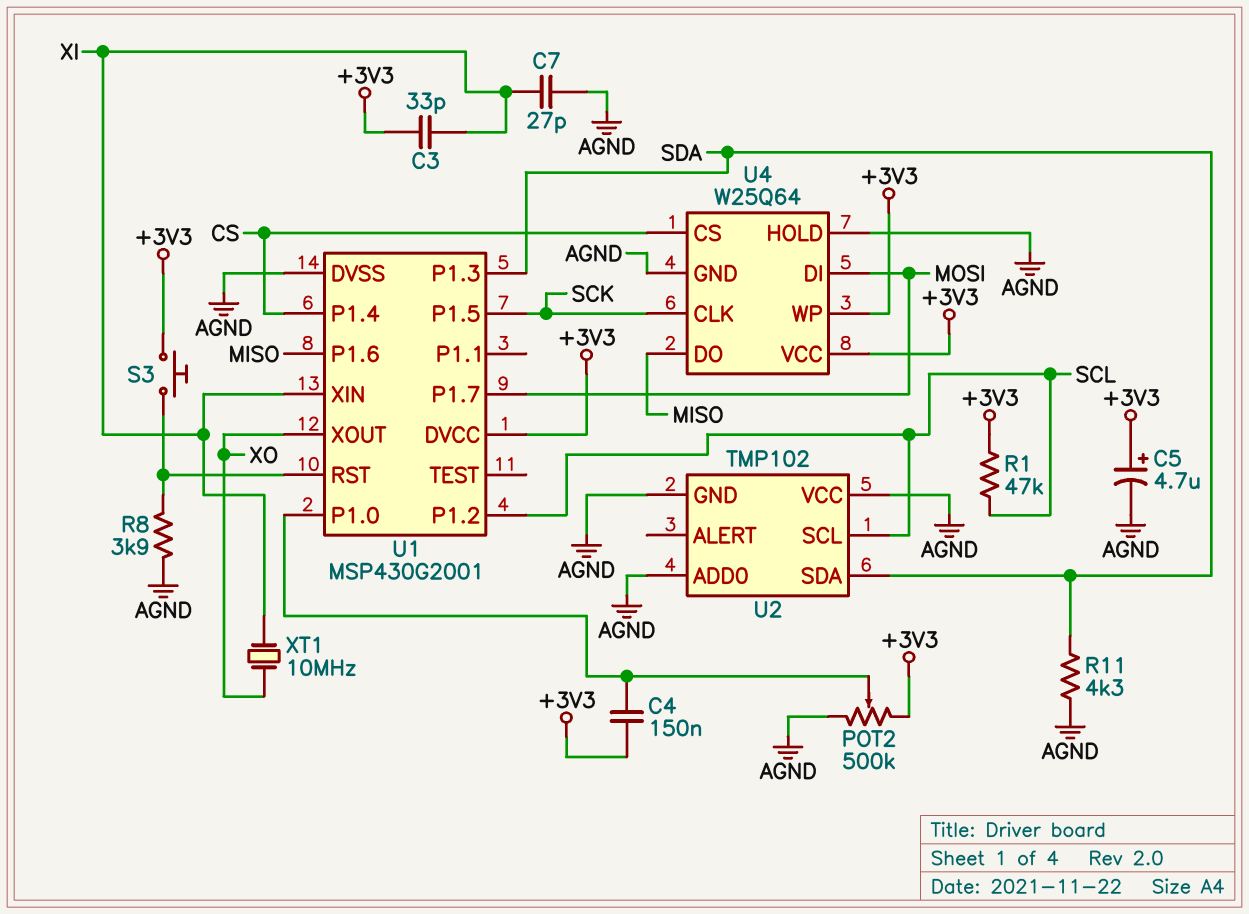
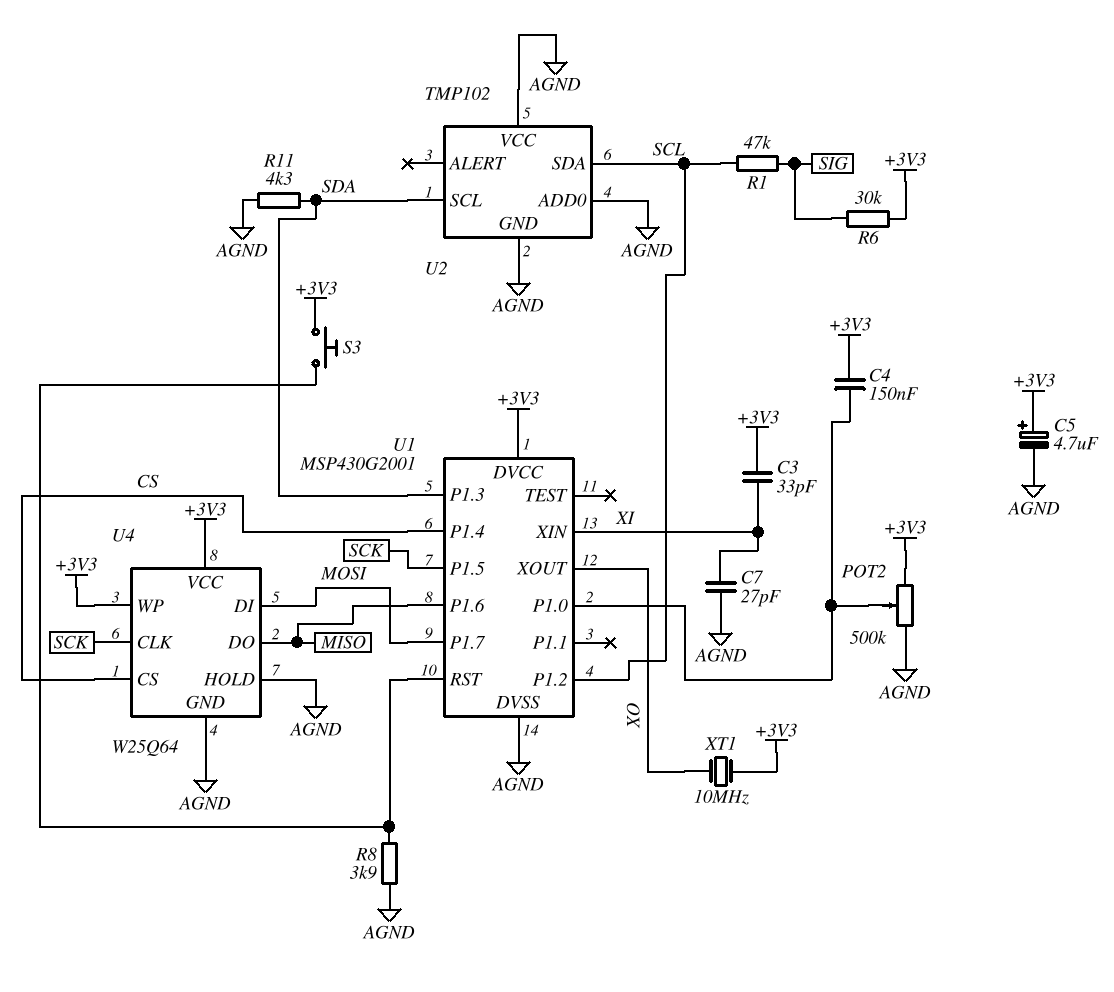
R1: 47k (+3V3, SCL) -> 47k (SCL, SIG)
R6: none -> 30k (+3V3, SIG)
U2 pin SCL: SCL -> SDA
U2 pin SDA: SDA -> SCL
XT1: 10MHz (XI, XO) -> 10MHz (+3V3, XO)

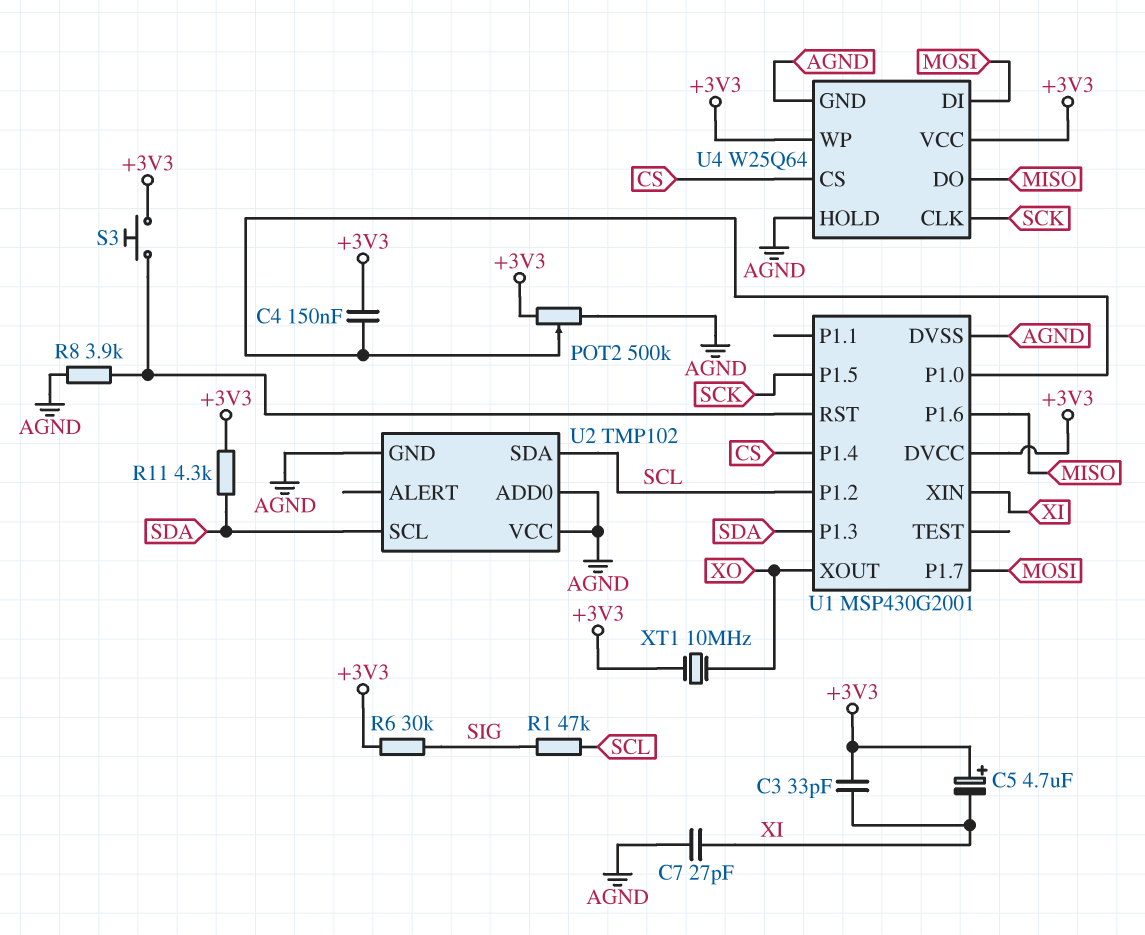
C5: 4.7uF (plus +3V3, minus AGND) -> 4.7uF (plus +3V3, minus XI)
R11: 4.3k (AGND, SDA) -> 4.3k (+3V3, SDA)

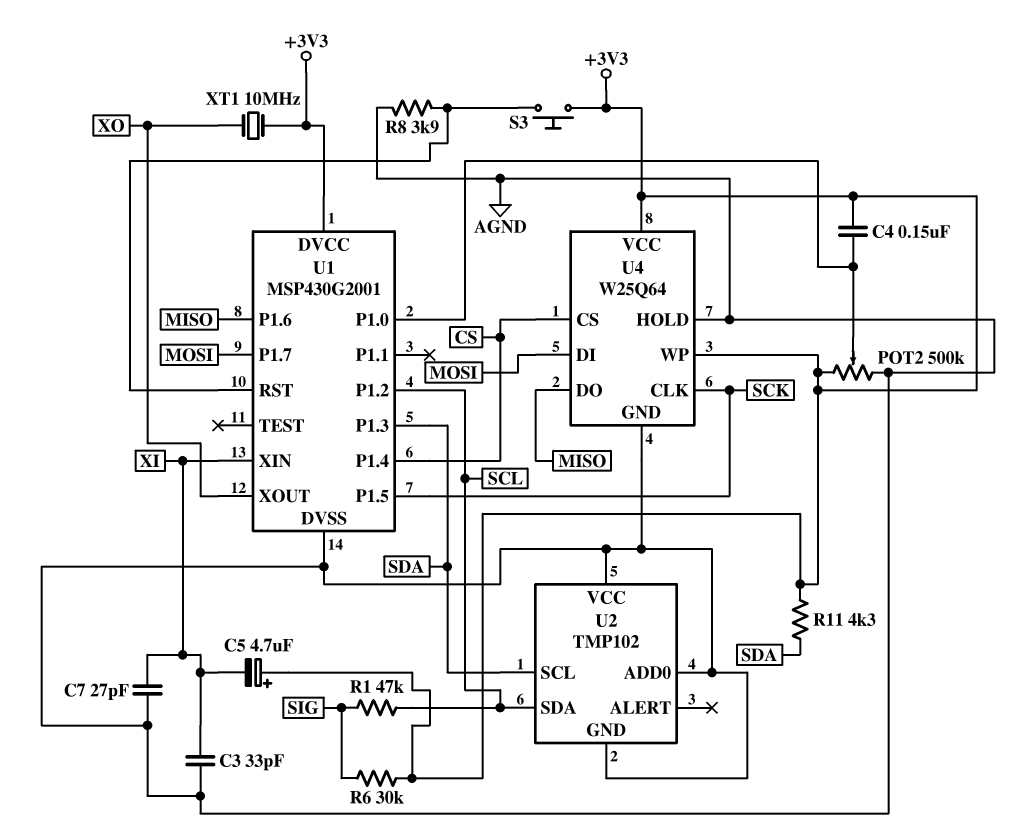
C3: 33pF (+3V3, XI) -> 33pF (AGND, XI)

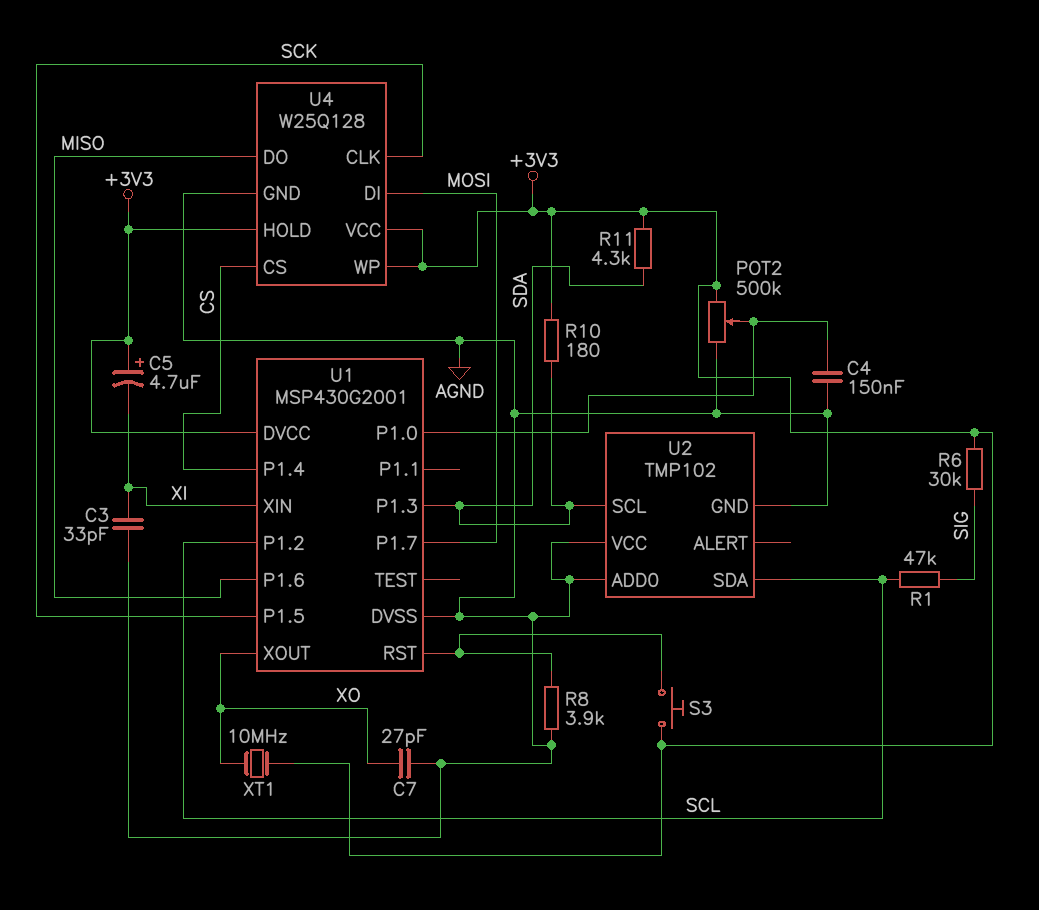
C4: 150nF (+3V3, U1/P1.0) -> 150nF (AGND, U1/P1.0)
C7: 27pF (AGND, XI) -> 27pF (AGND, XO)
R10: none -> 180 (+3V3, SDA)
U4: W25Q64 -> W25Q128
U4 pin HOLD: AGND -> +3V3

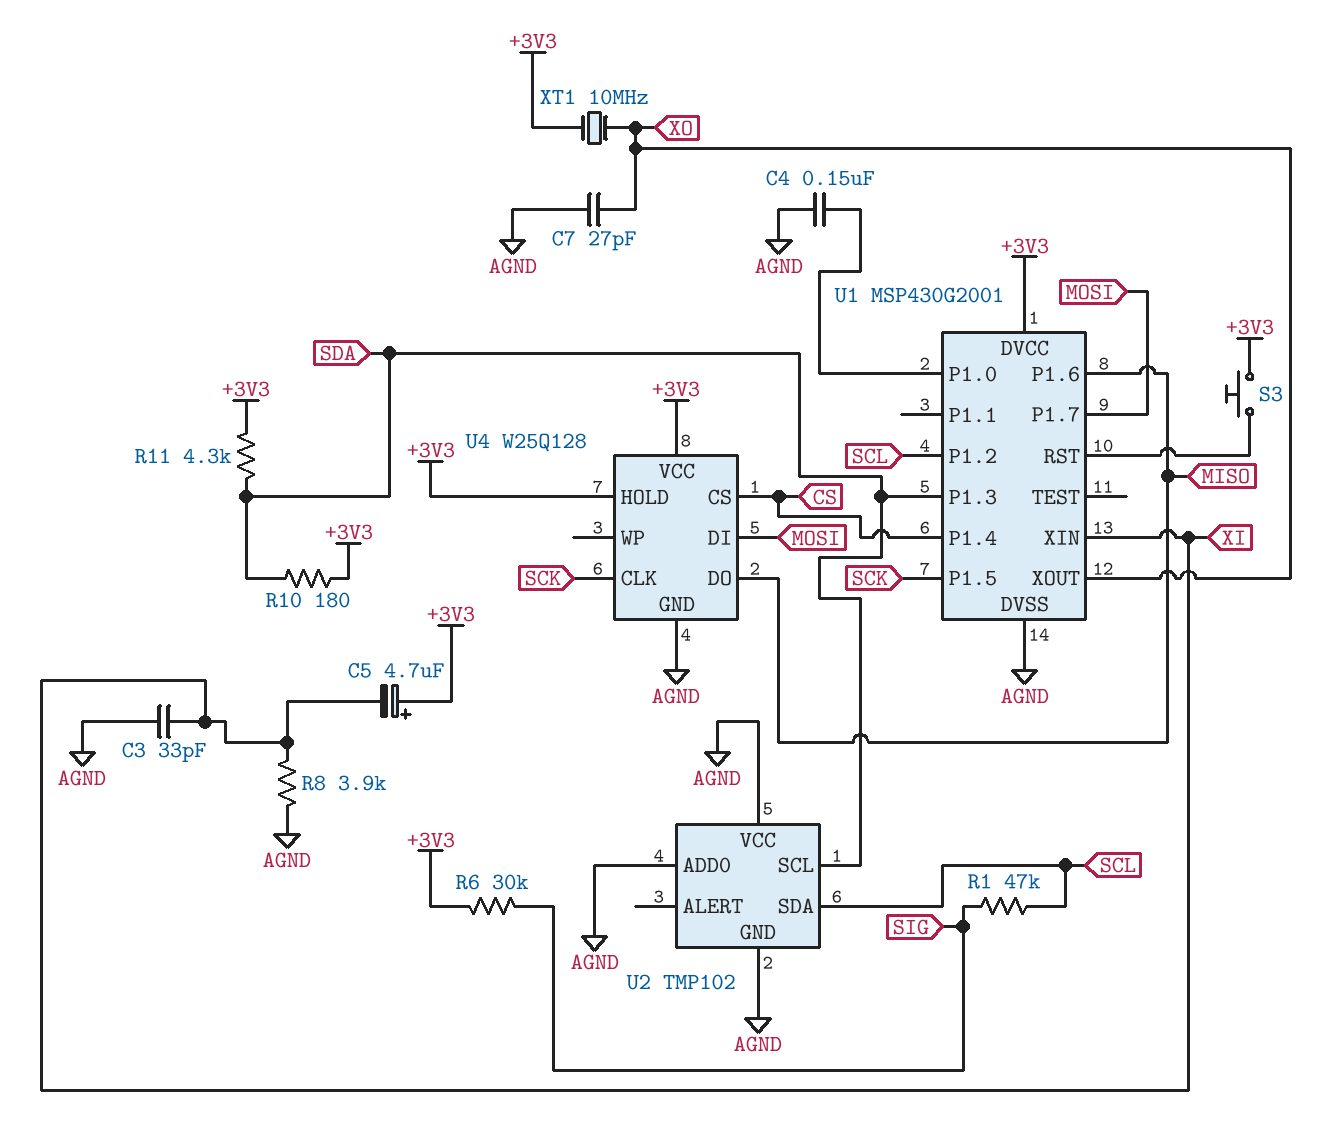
POT2: 500k (+3V3, AGND, wiper U1/P1.0) -> none
R8: 3.9k (AGND, U1/RST) -> 3.9k (AGND, XI)
U4 pin WP: +3V3 -> none

